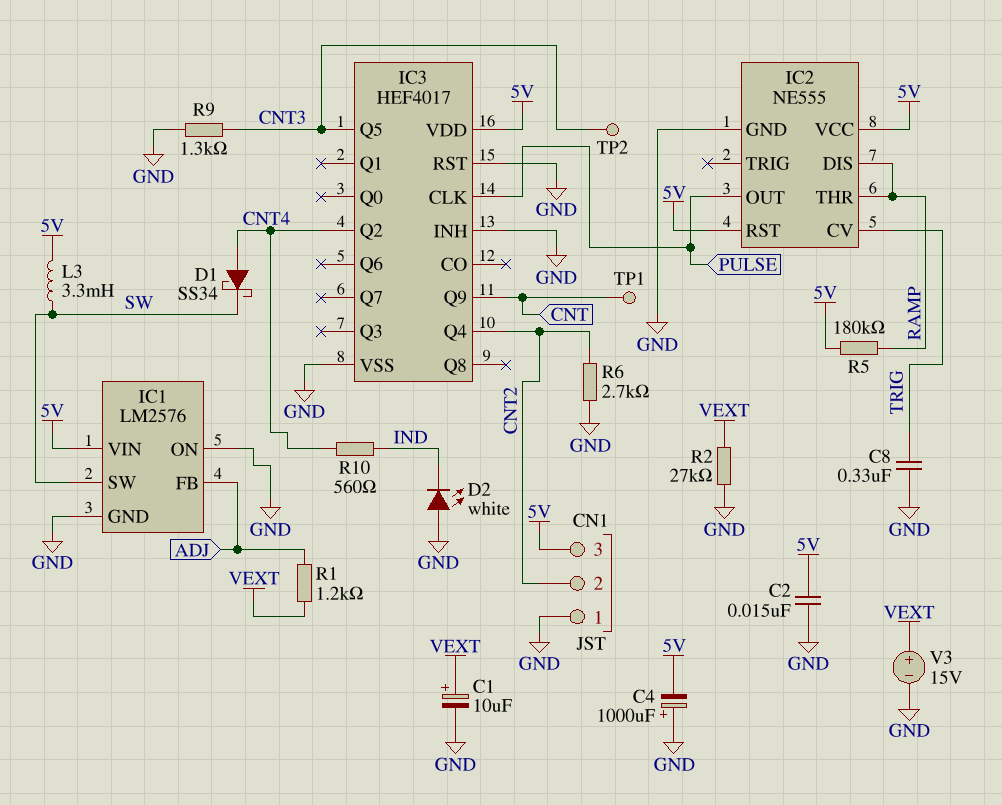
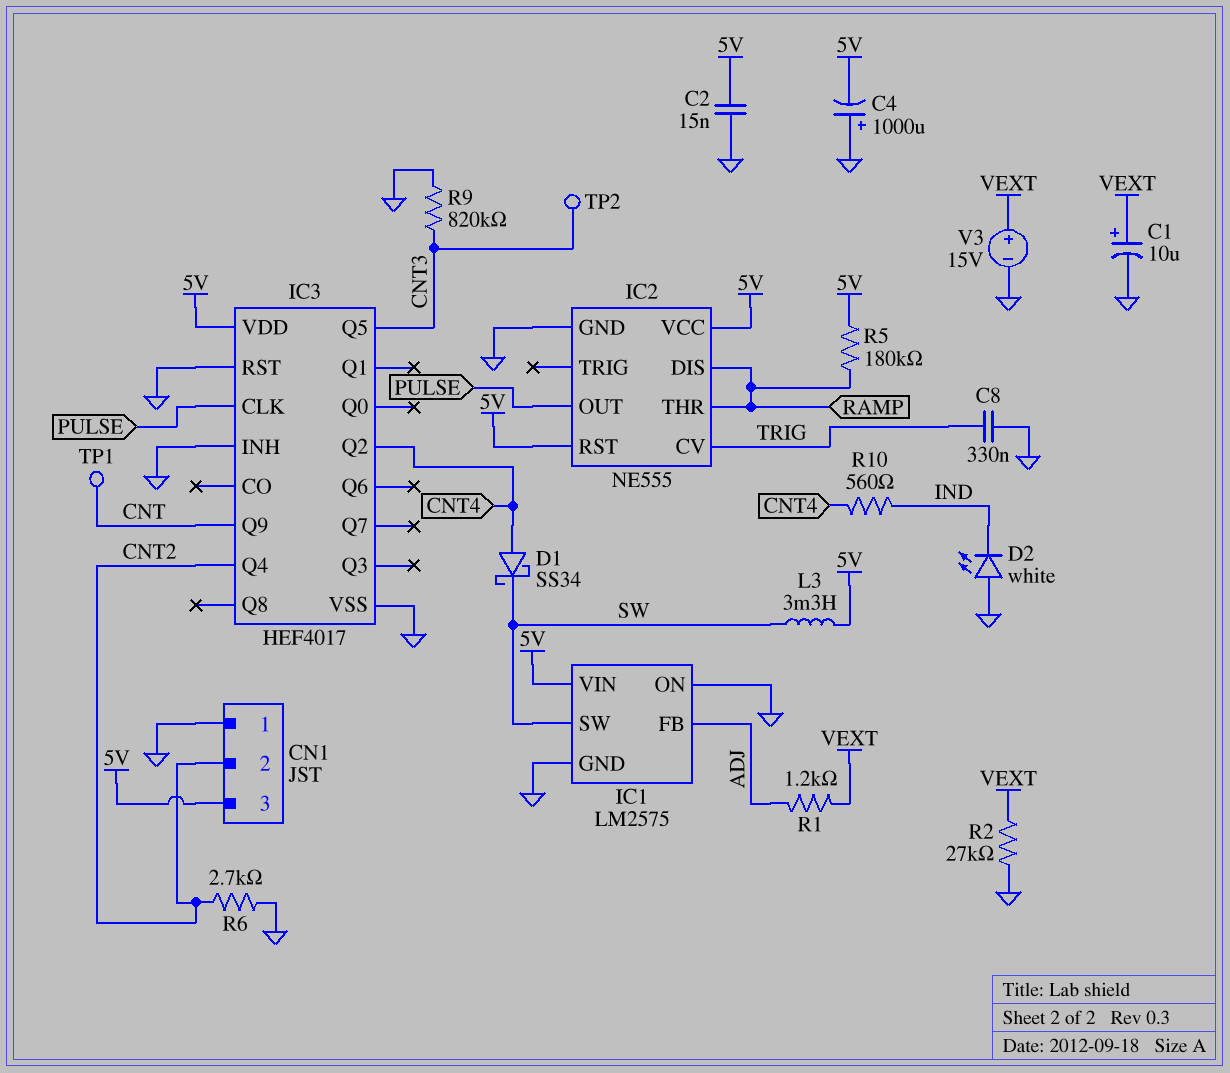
IC1: LM2576 -> LM2575
R9: 1.3k (CNT3, GND) -> 820k (CNT3, GND)

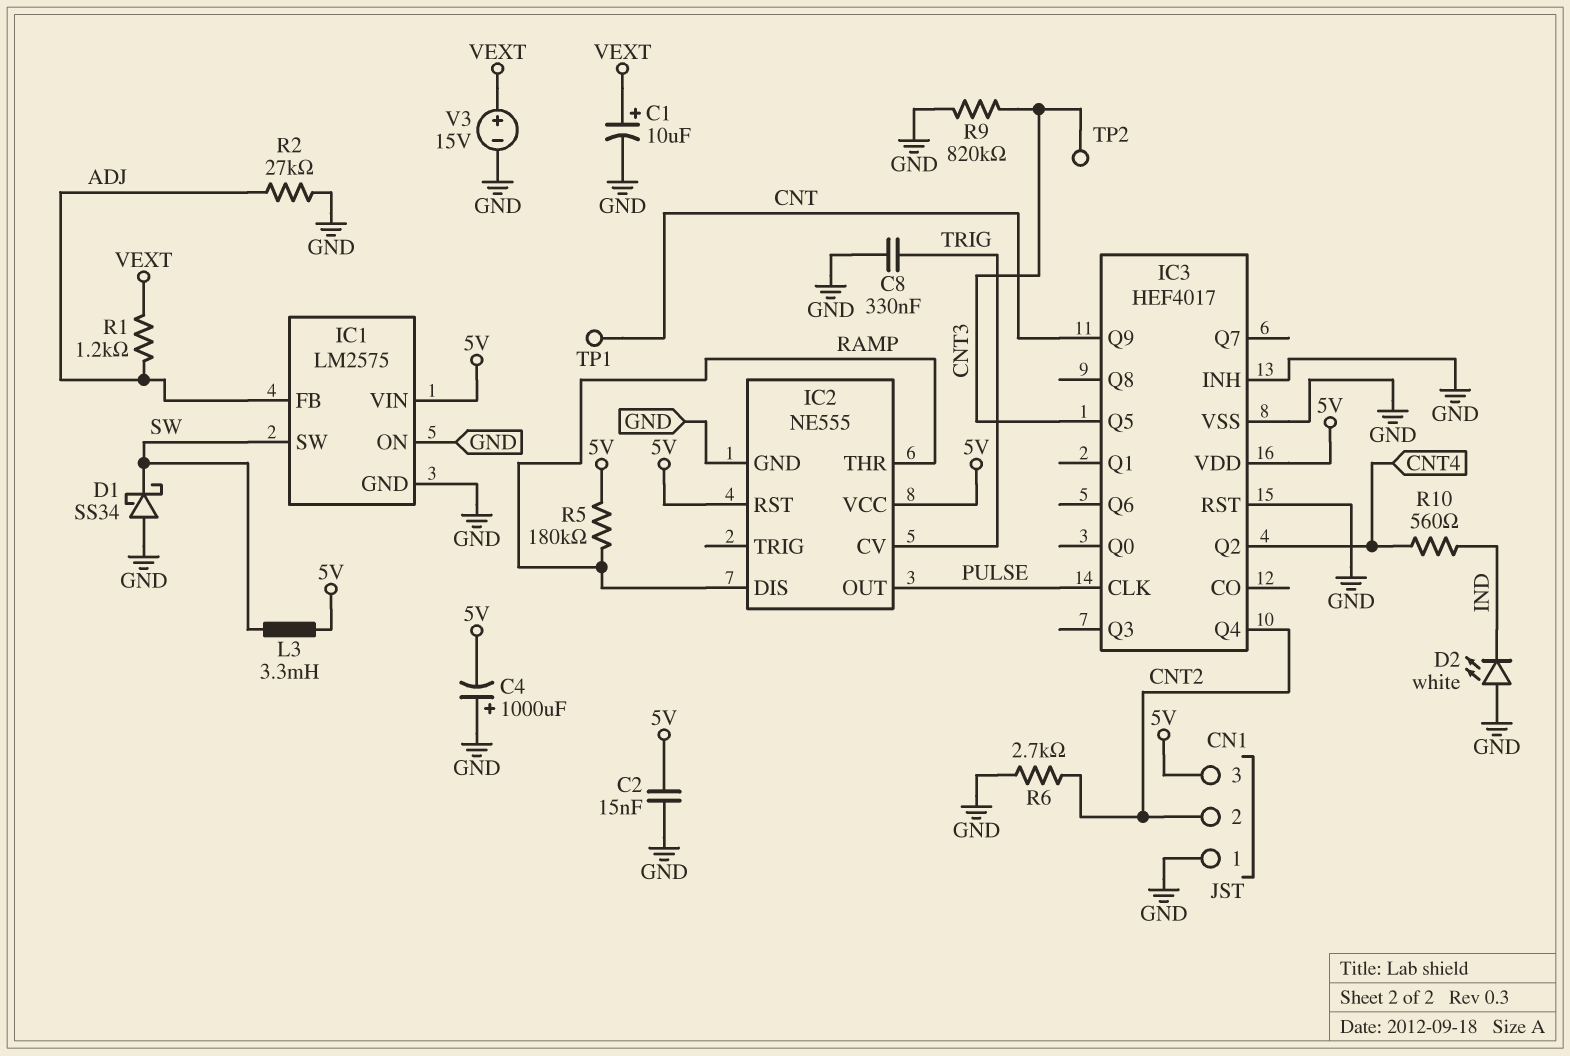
D1: schottky SS34 (A CNT4, K SW) -> schottky SS34 (A GND, K SW)
R2: 27k (GND, VEXT) -> 27k (ADJ, GND)

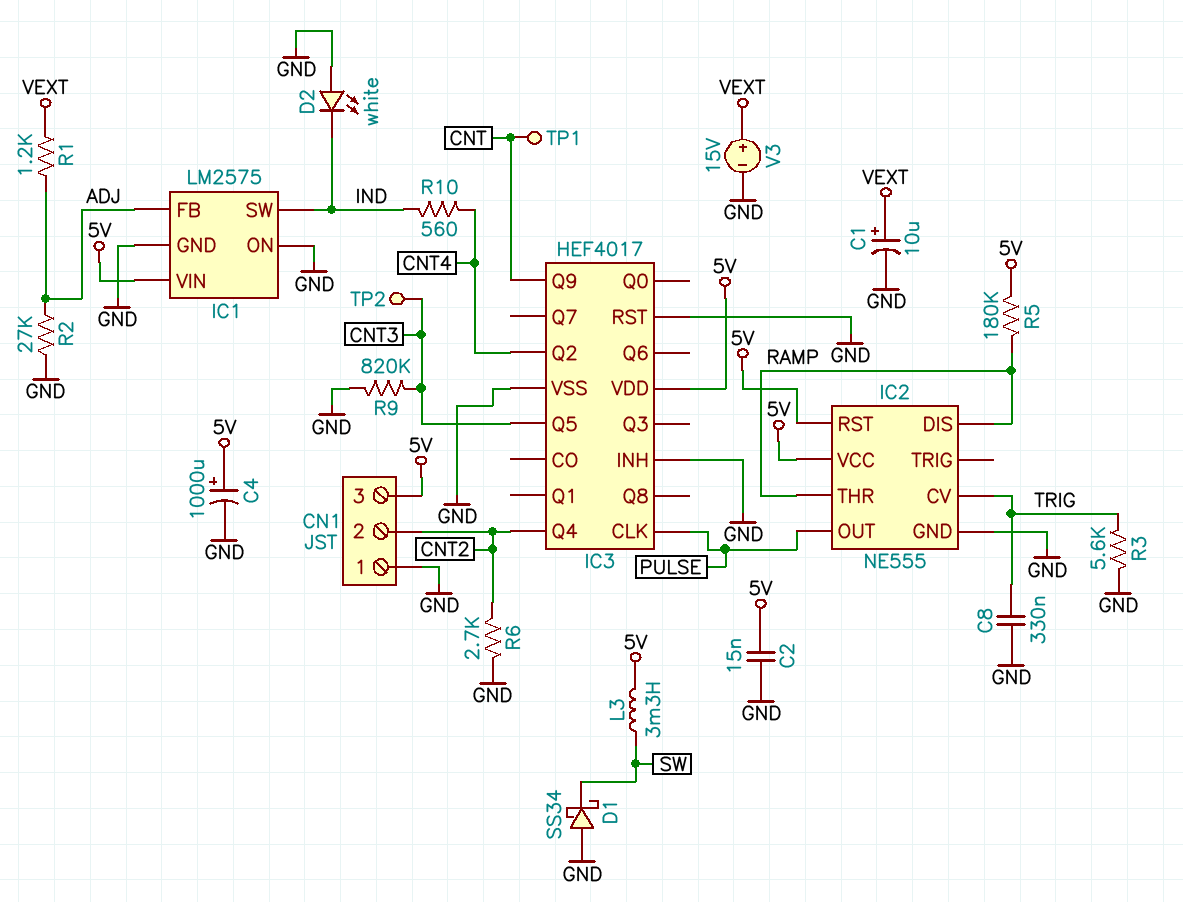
C4: 1000uF (plus GND, minus 5V) -> 1000uF (plus 5V, minus GND)
IC1 pin SW: SW -> IND
R3: none -> 5.6k (GND, TRIG)

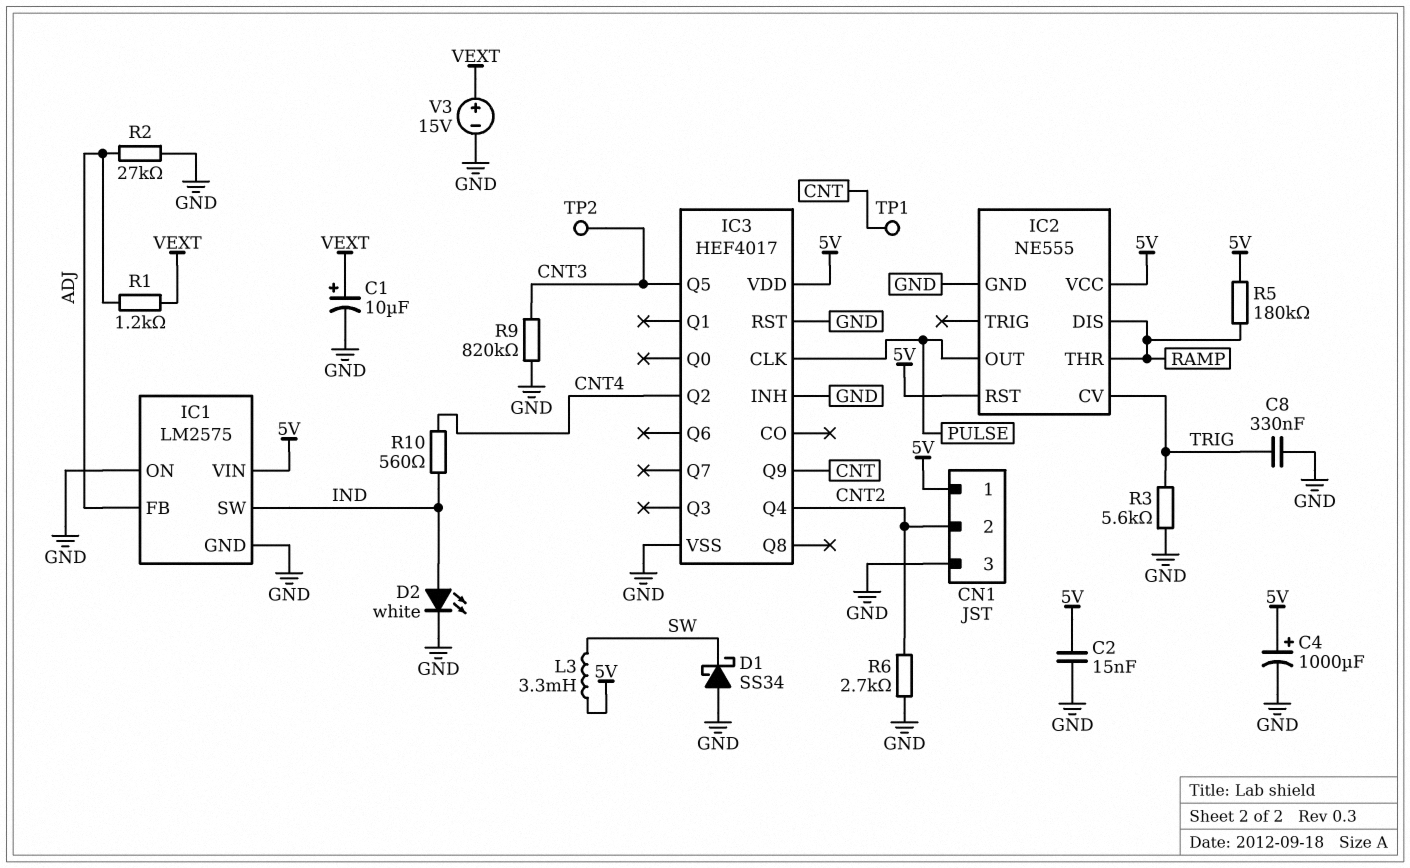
CN1 pin 1: GND -> 5V
CN1 pin 3: 5V -> GND
D2: LED white (A GND, K IND) -> LED white (A IND, K GND)

